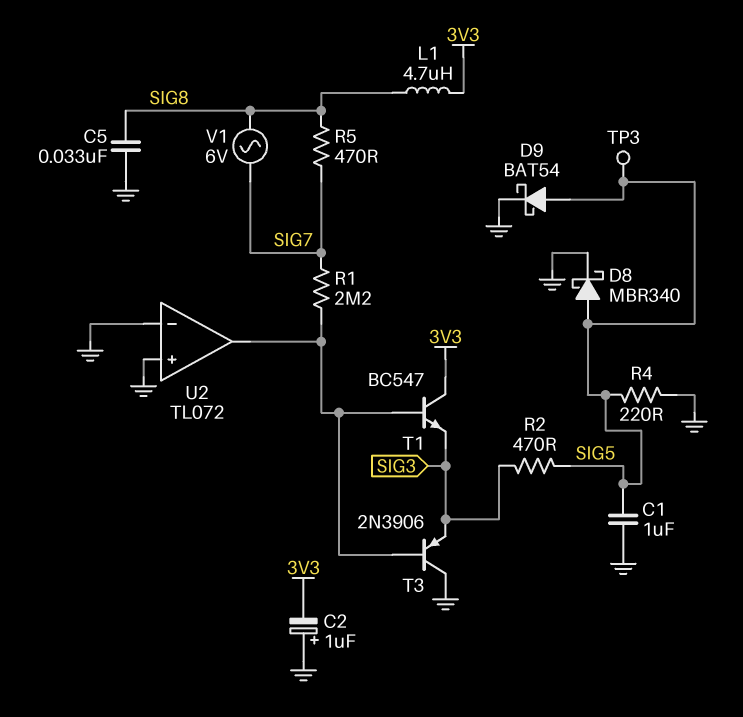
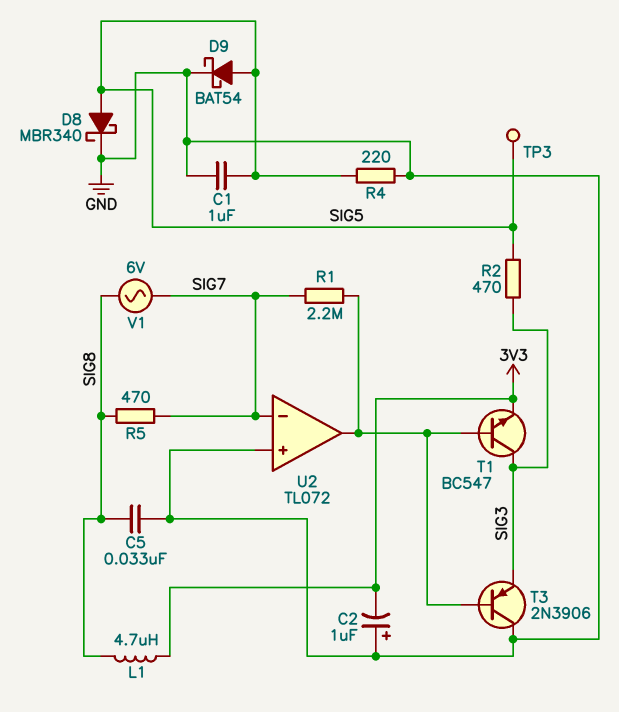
T1: NPN BC547 (B U2/out, C 3V3, E SIG3) -> NPN BC547 (B U2/out, C SIG3, E 3V3)
U2 pin in-: GND -> SIG7

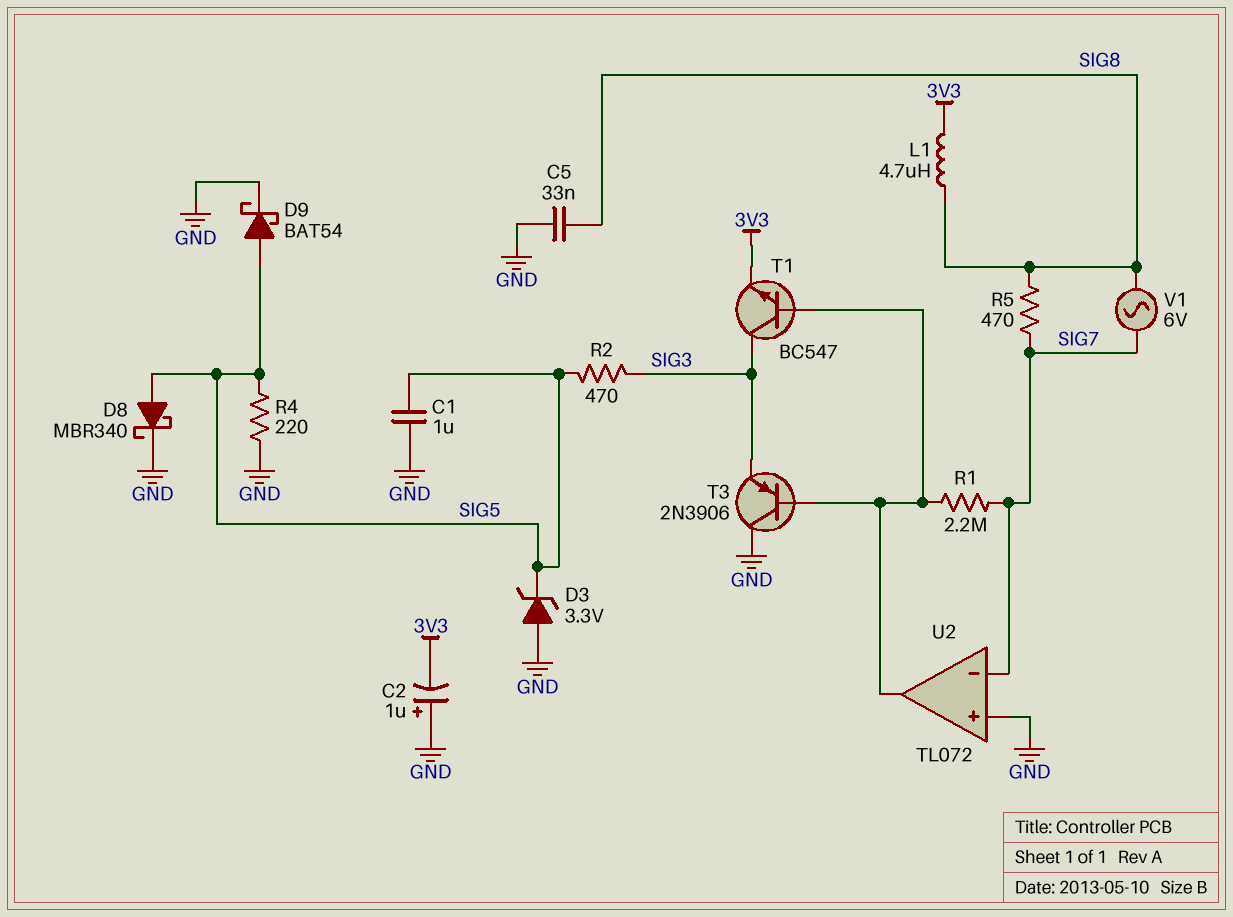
D3: none -> zener 3.3V (A GND, K SIG5)
TP3: test point (SIG5) -> none

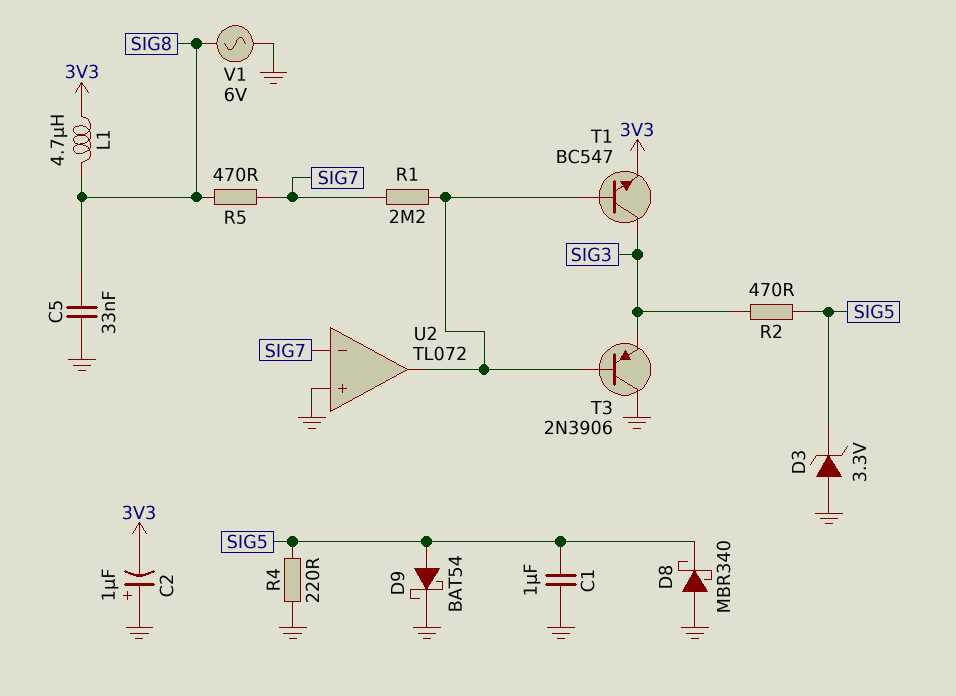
D8: schottky MBR340 (A SIG5, K GND) -> schottky MBR340 (A GND, K SIG5)
V1: AC 6V (SIG7, SIG8) -> AC 6V (GND, SIG8)

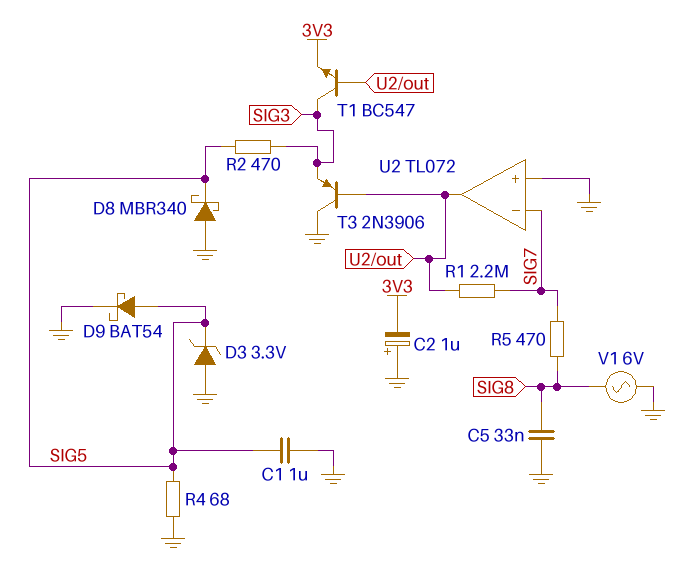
L1: 4.7uH (3V3, SIG8) -> none
R4: 220 (GND, SIG5) -> 68 (GND, SIG5)

